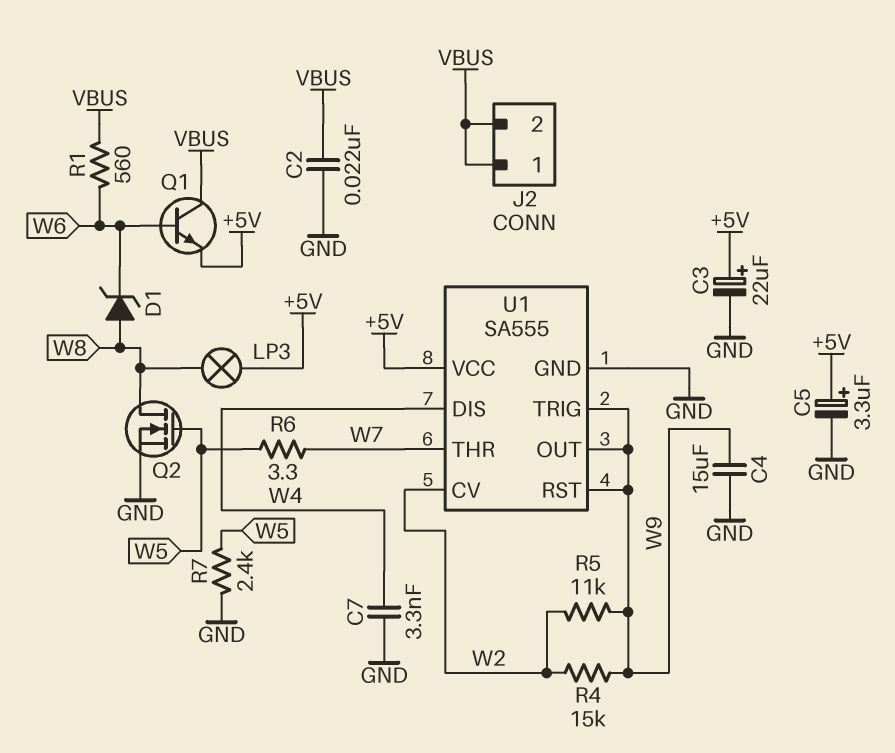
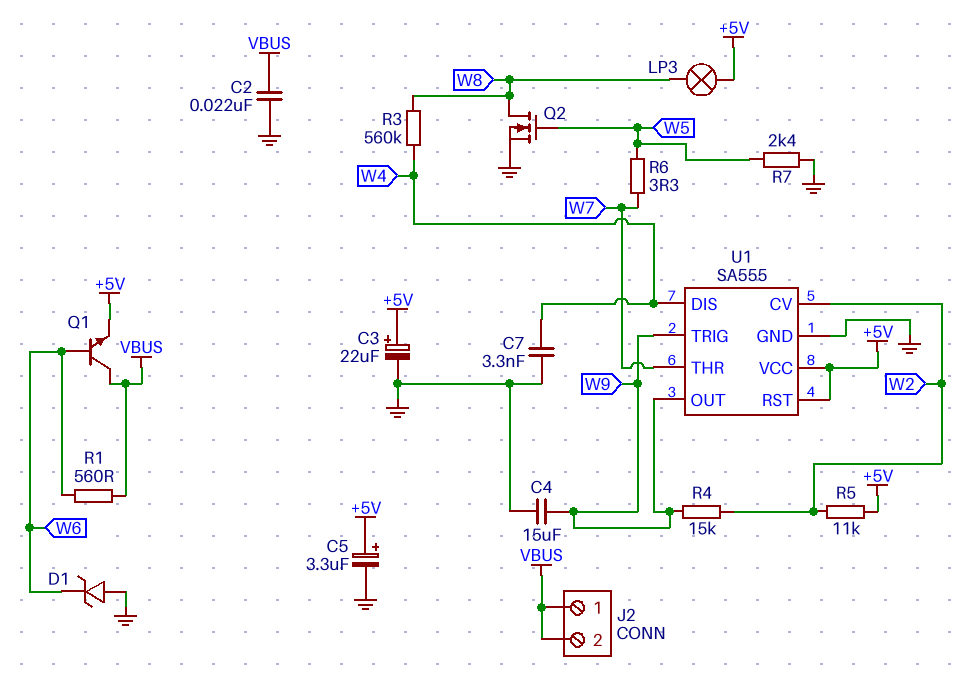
D1: zener (A W8, K W6) -> zener (A GND, K W6)
R3: none -> 560k (W4, W8)
R5: 11k (W2, W9) -> 11k (+5V, W2)
U1 pin RST: W9 -> +5V

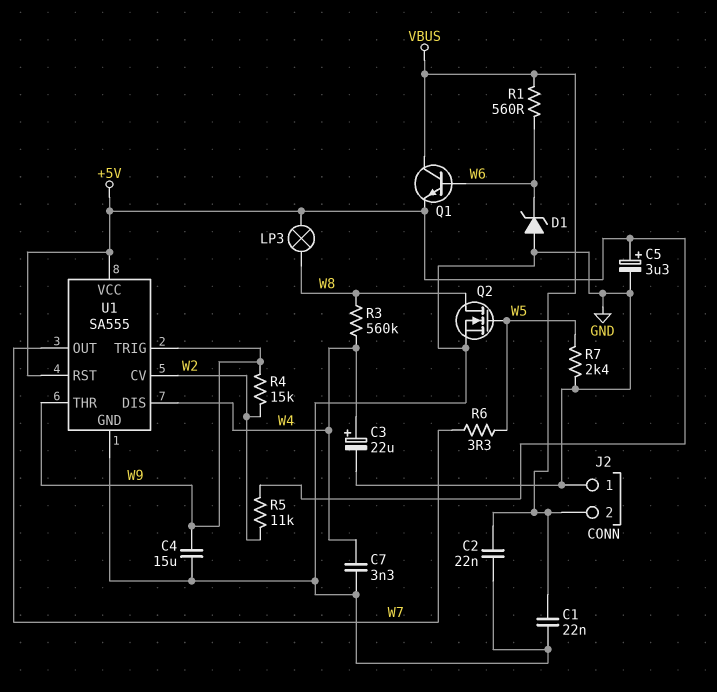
C1: none -> 22nF (GND, VBUS)
C3: 22uF (plus +5V, minus GND) -> 22uF (plus W4, minus GND)
J2 pin 1: VBUS -> GND
U1 pin OUT: W9 -> W7
U1 pin THR: W7 -> W9

